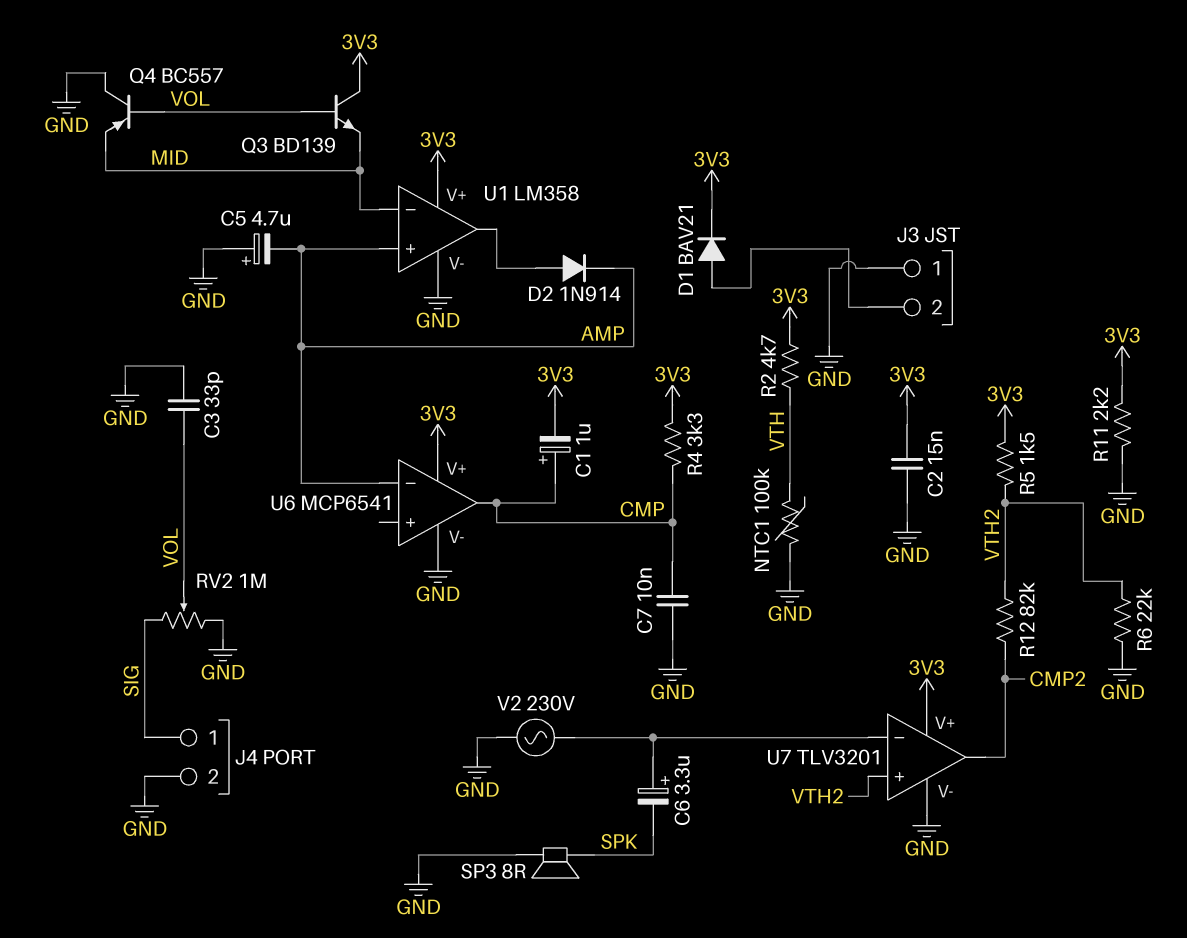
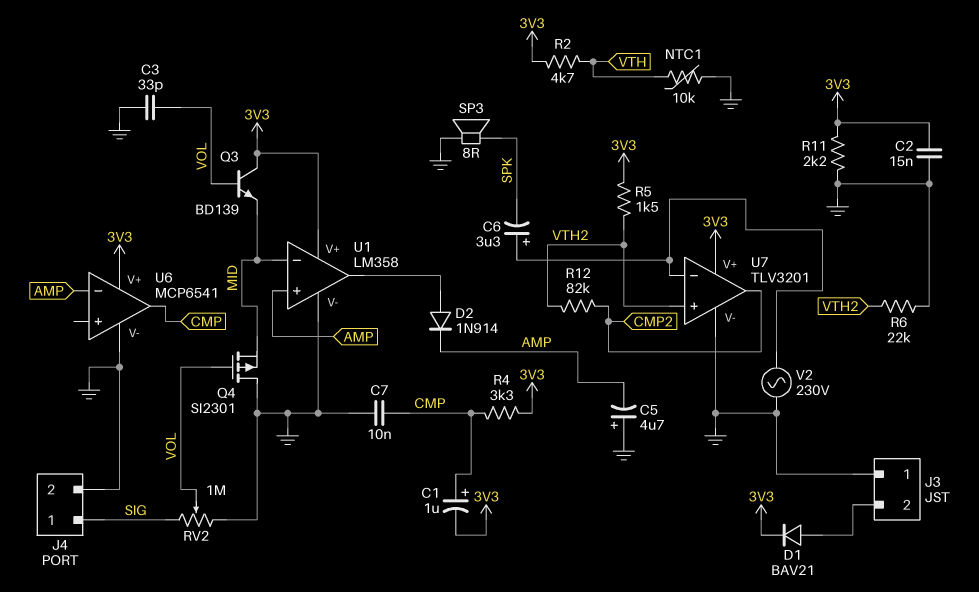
NTC1: 100k (GND, VTH) -> 10k (GND, VTH)
Q4: PNP BC557 (B VOL, C GND, E MID) -> PMOS SI2301 (G VOL, D GND, S MID)

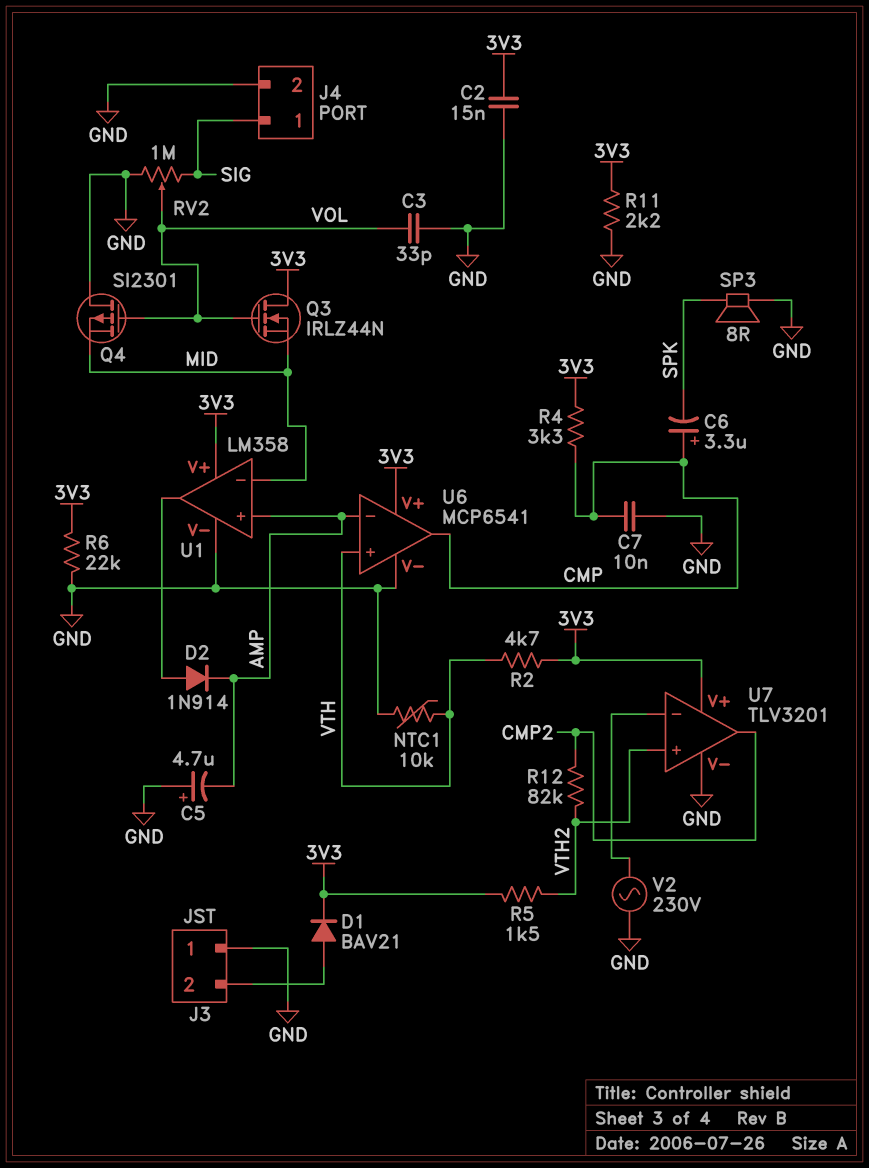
C1: 1uF (plus CMP, minus 3V3) -> none
C6: 3.3uF (plus U7/in-, minus SPK) -> 3.3uF (plus CMP, minus SPK)
Q3: NPN BD139 (B VOL, C 3V3, E MID) -> NMOS IRLZ44N (G VOL, D 3V3, S MID)
R6: 22k (GND, VTH2) -> 22k (3V3, GND)
U6 pin in+: none -> VTH

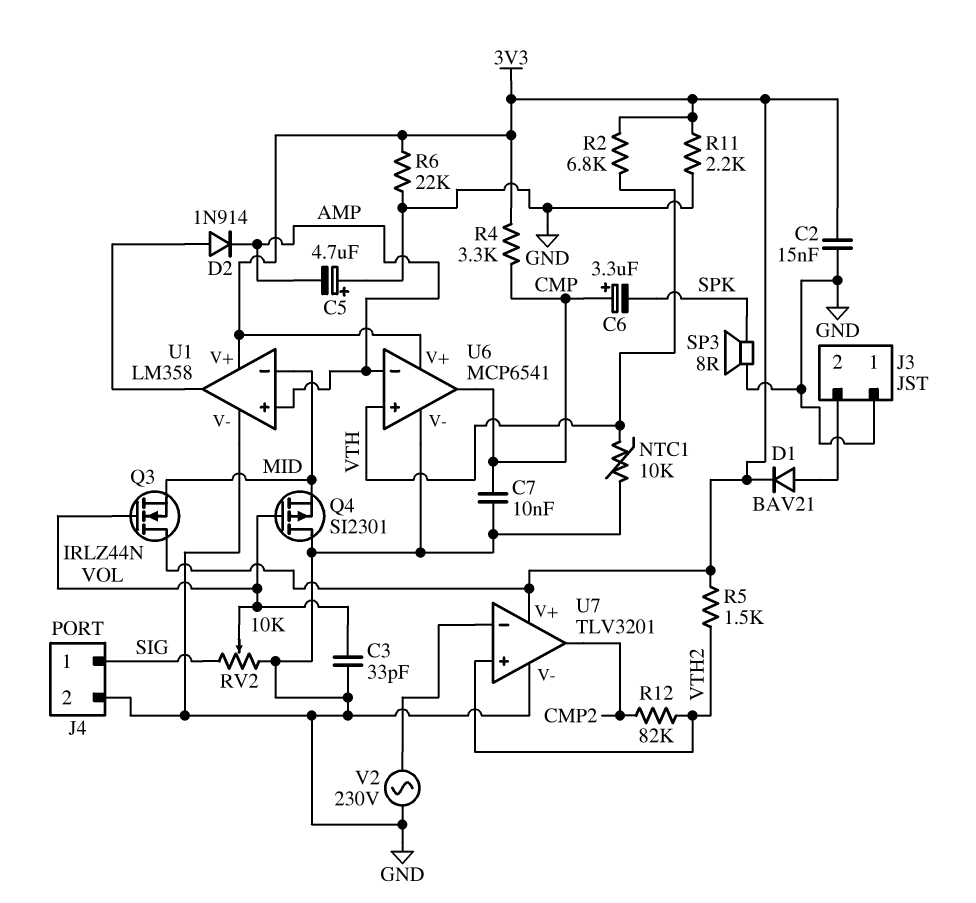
R2: 4.7k (3V3, VTH) -> 6.8k (3V3, VTH)
RV2: 1M (GND, SIG, wiper VOL) -> 10k (GND, SIG, wiper VOL)

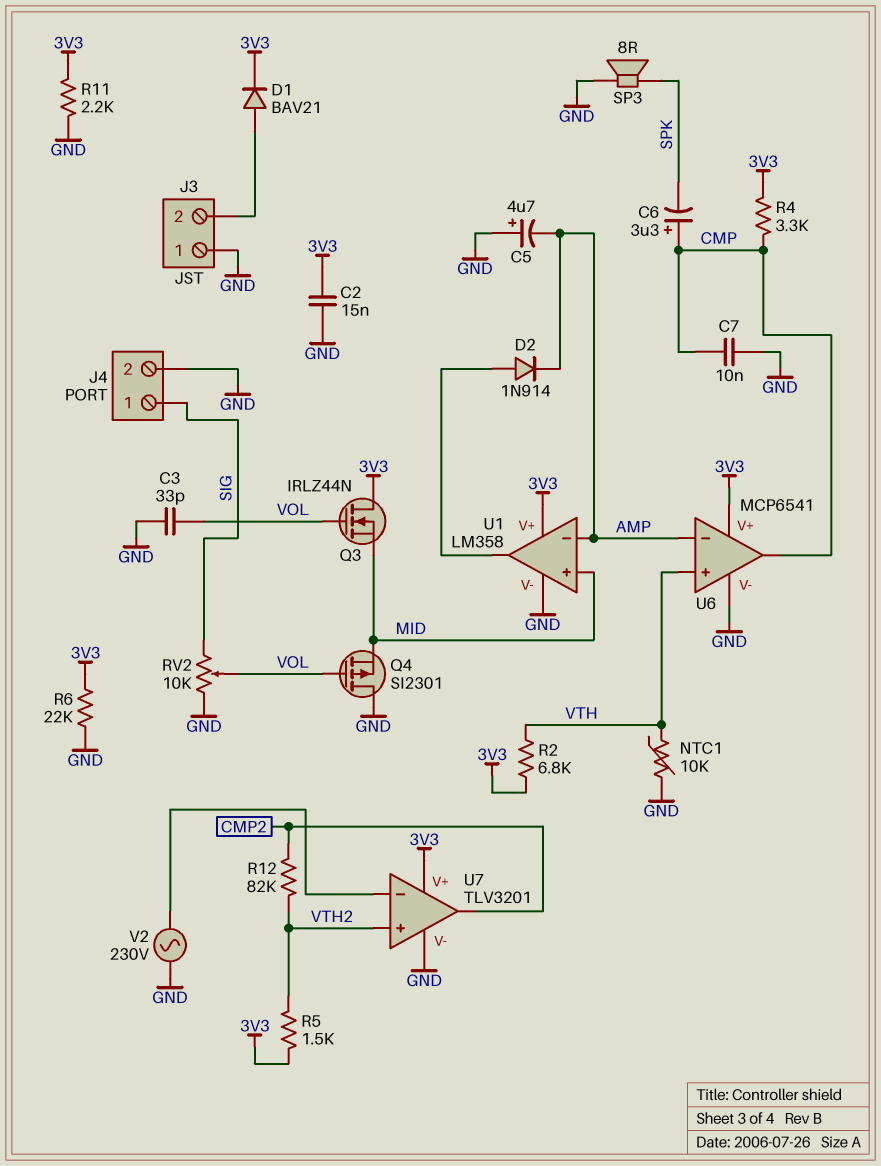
U1 pin in+: AMP -> MID
U1 pin in-: MID -> AMP

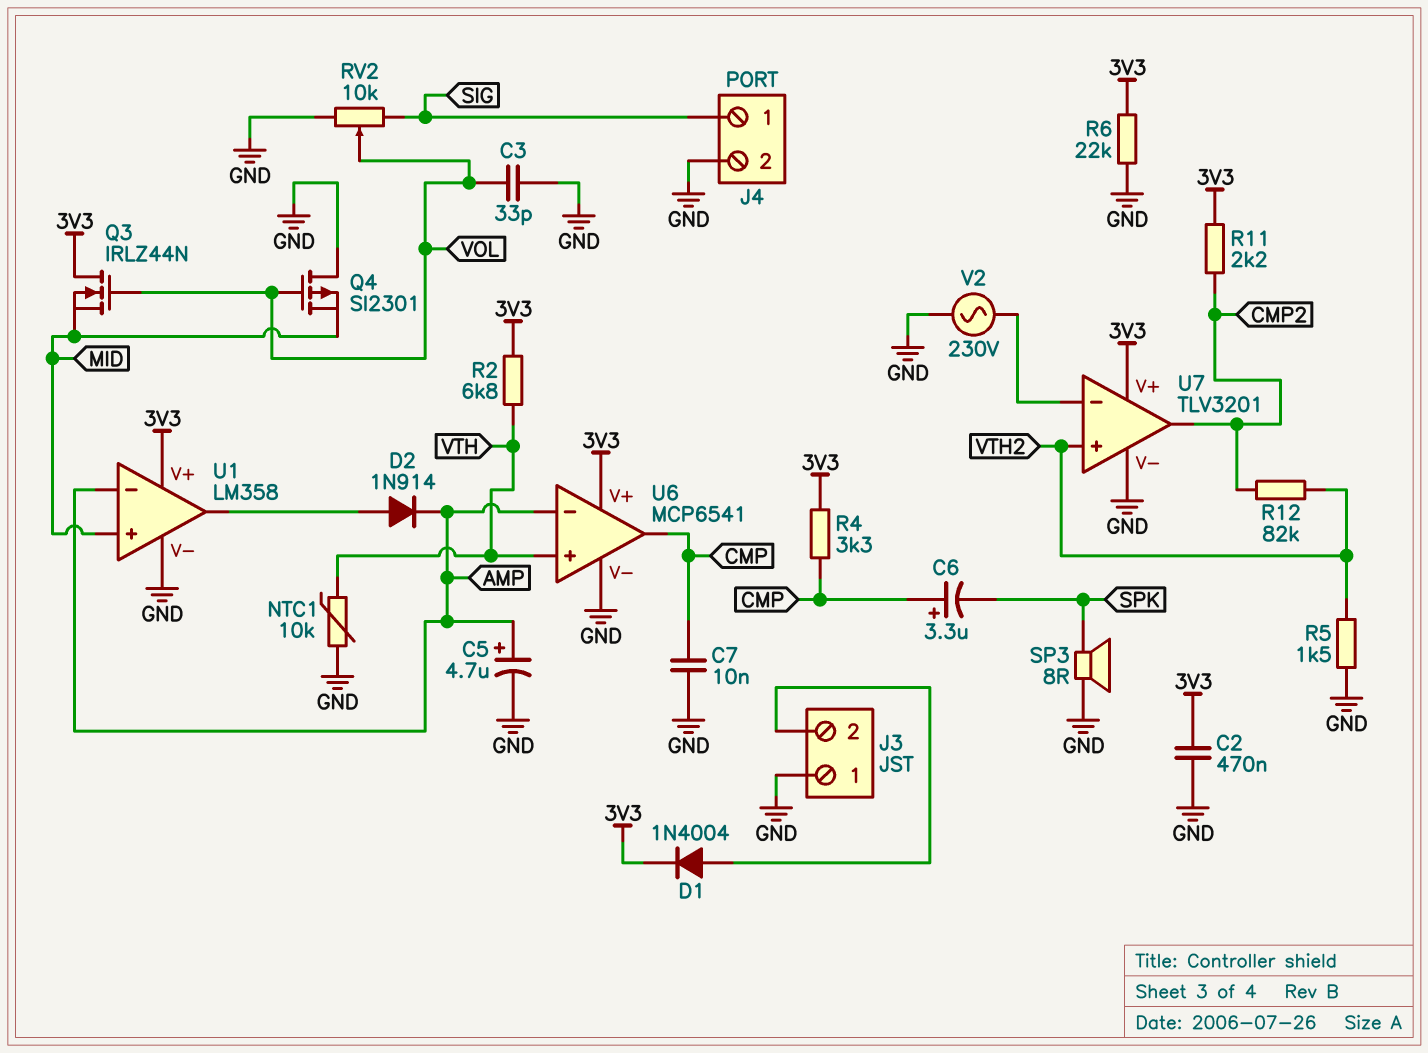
C2: 15nF (3V3, GND) -> 470nF (3V3, GND)
C5: 4.7uF (plus GND, minus AMP) -> 4.7uF (plus AMP, minus GND)
D1: diode BAV21 (A J3/2, K 3V3) -> diode 1N4004 (A J3/2, K 3V3)
R5: 1.5k (3V3, VTH2) -> 1.5k (GND, VTH2)
R11: 2.2k (3V3, GND) -> 2.2k (3V3, CMP2)

